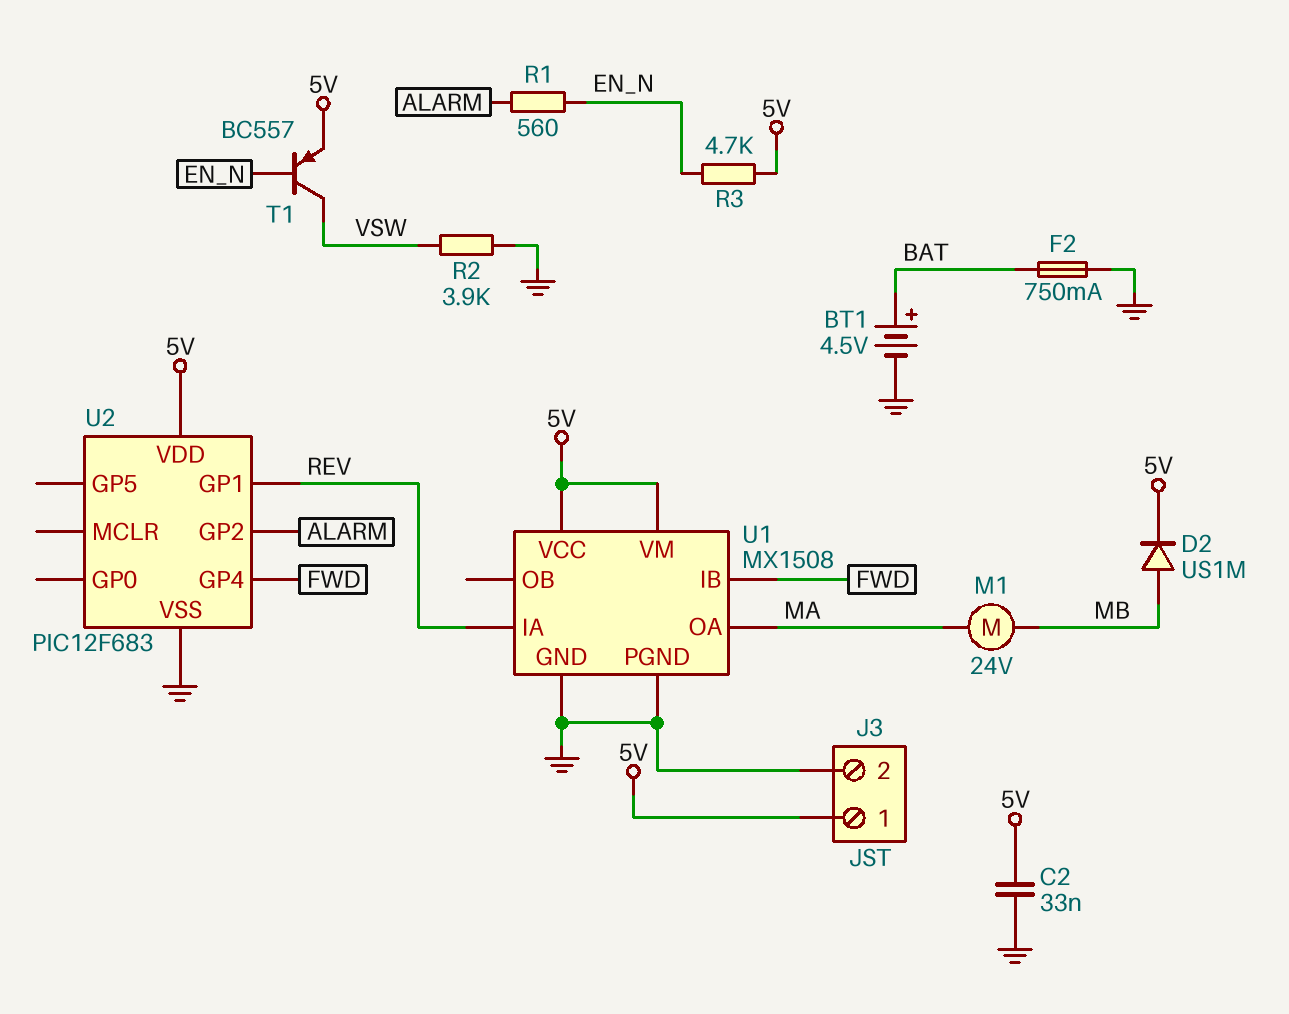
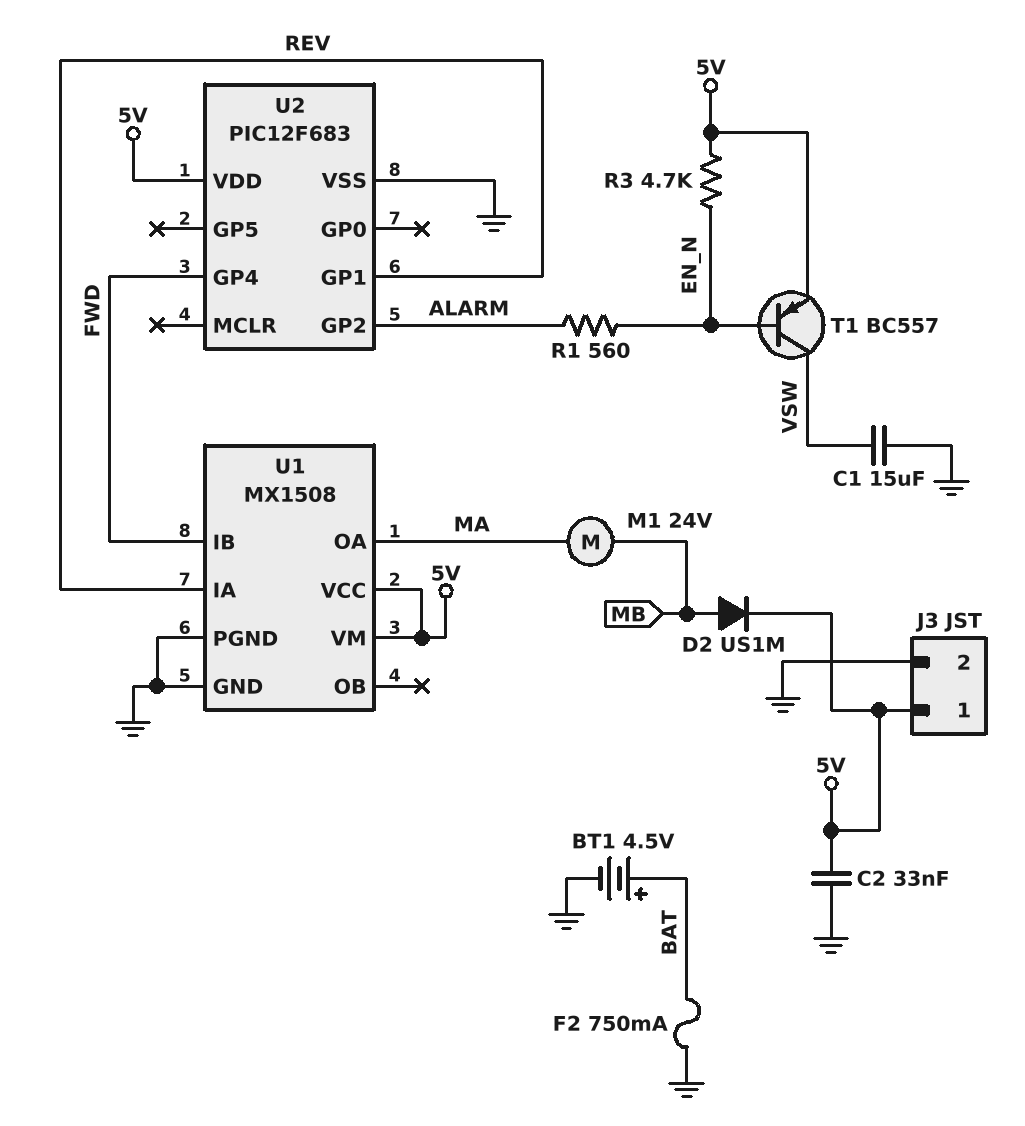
C1: none -> 15uF (GND, VSW)
R2: 3.9k (GND, VSW) -> none

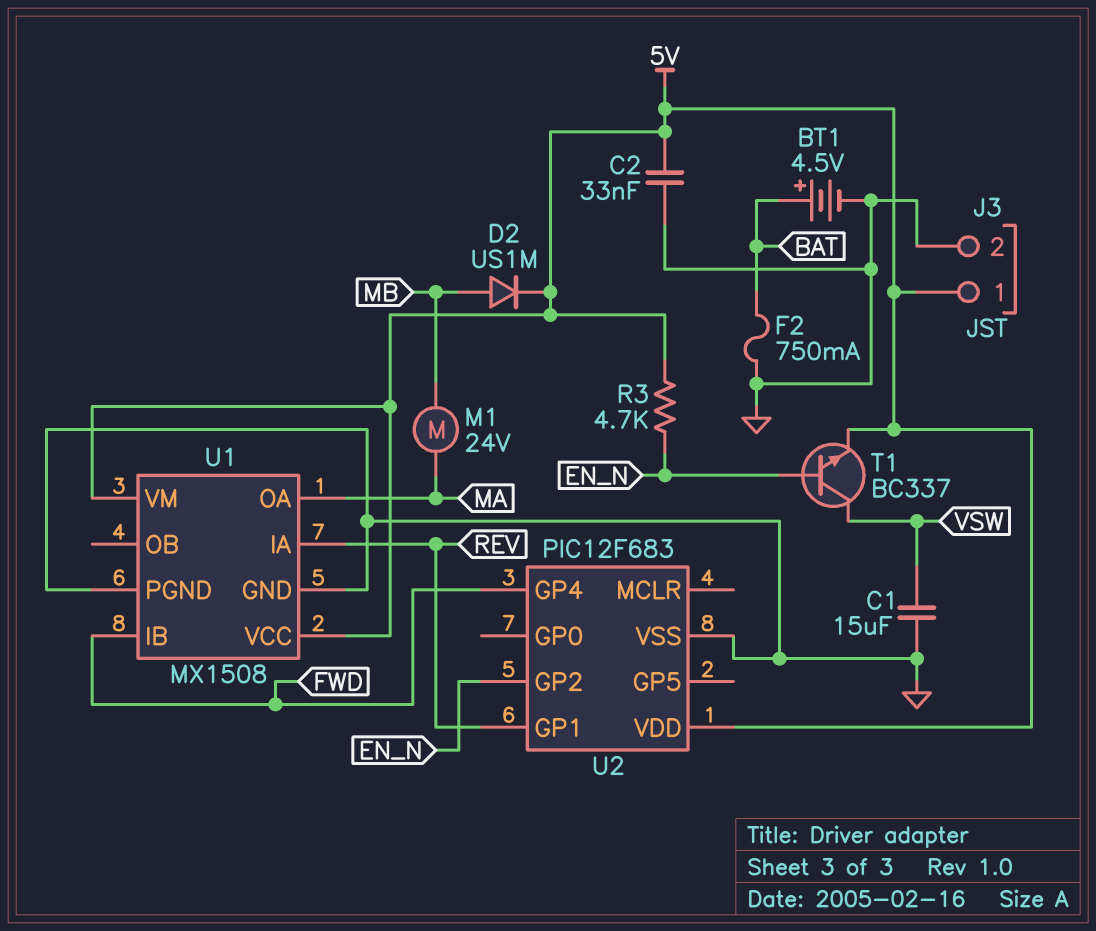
R1: 560 (ALARM, EN_N) -> none
T1: PNP BC557 (B EN_N, C VSW, E 5V) -> NPN BC337 (B EN_N, C VSW, E 5V)
U2 pin GP2: ALARM -> EN_N

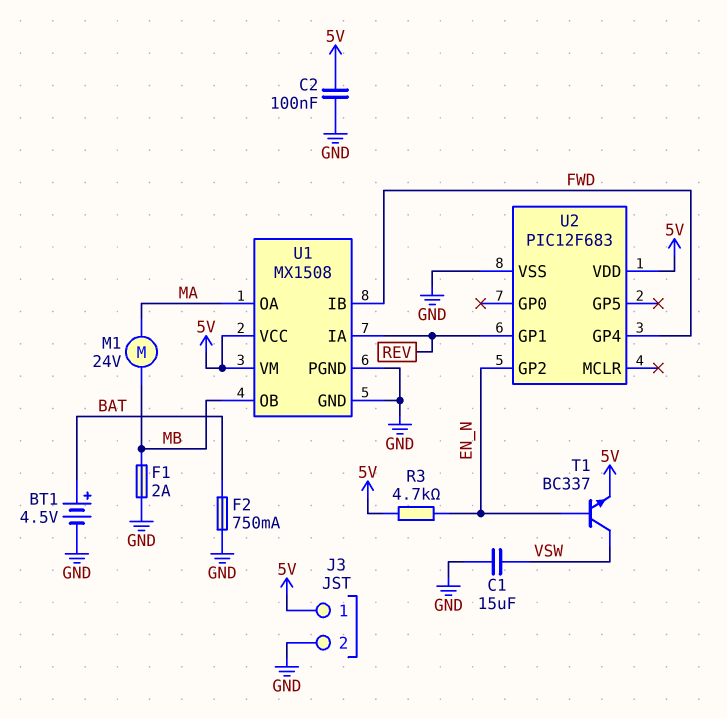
C2: 33nF (5V, GND) -> 100nF (5V, GND)
D2: diode US1M (A MB, K 5V) -> none
F1: none -> 2A (GND, MB)
U1 pin OB: none -> MB

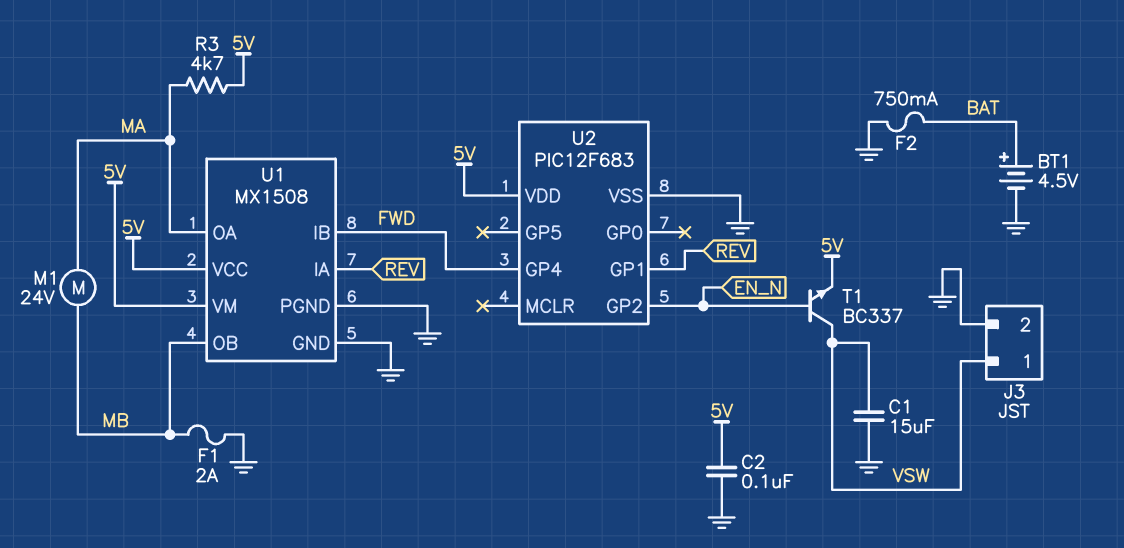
J3 pin 1: 5V -> VSW
R3: 4.7k (5V, EN_N) -> 4.7k (5V, MA)

